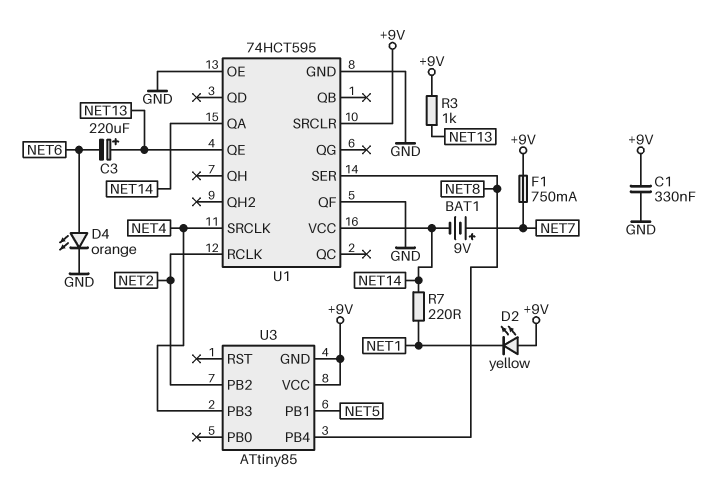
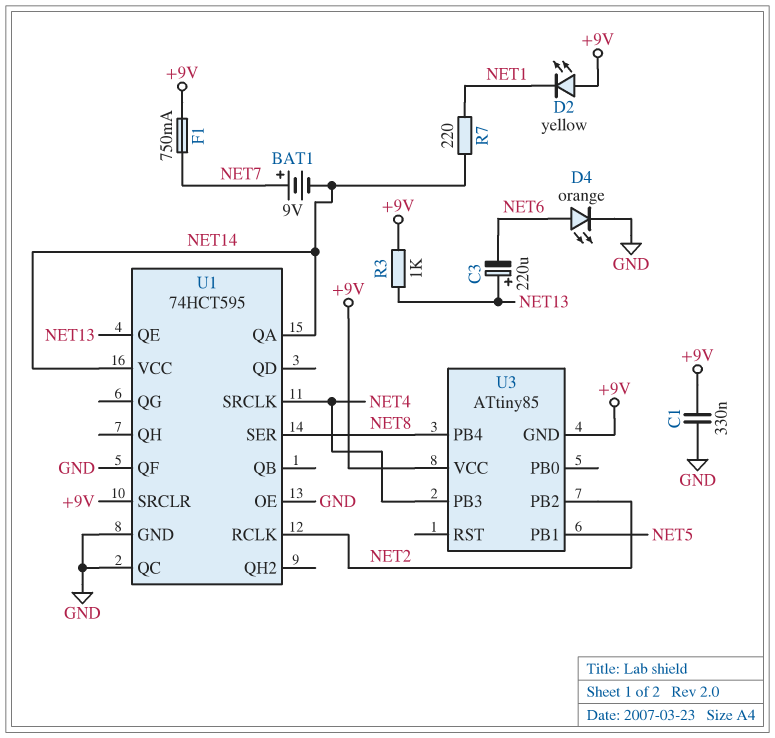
U1 pin QC: none -> GND

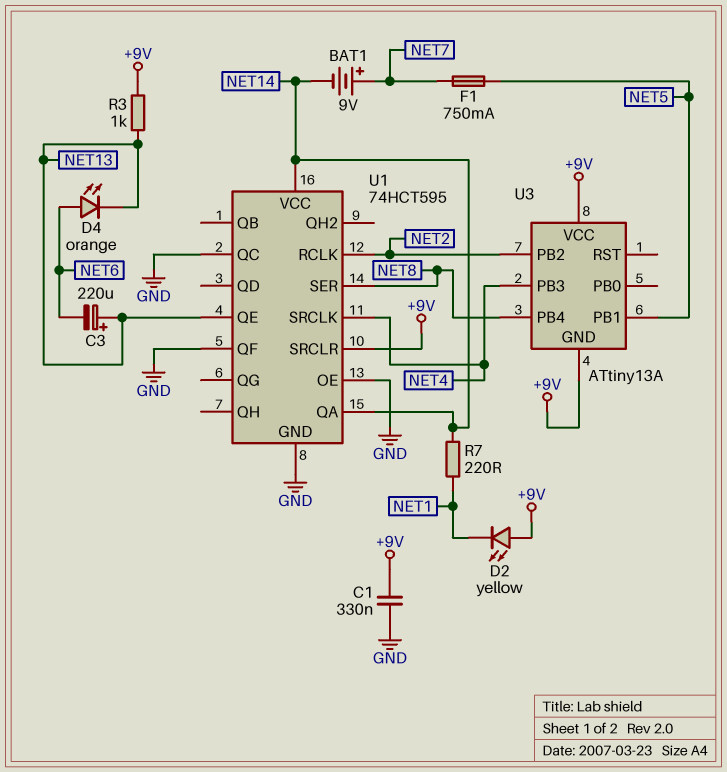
D4: LED orange (A NET6, K GND) -> LED orange (A NET6, K NET13)
F1: 750mA (+9V, NET7) -> 750mA (NET5, NET7)
U3: ATtiny85 -> ATtiny13A

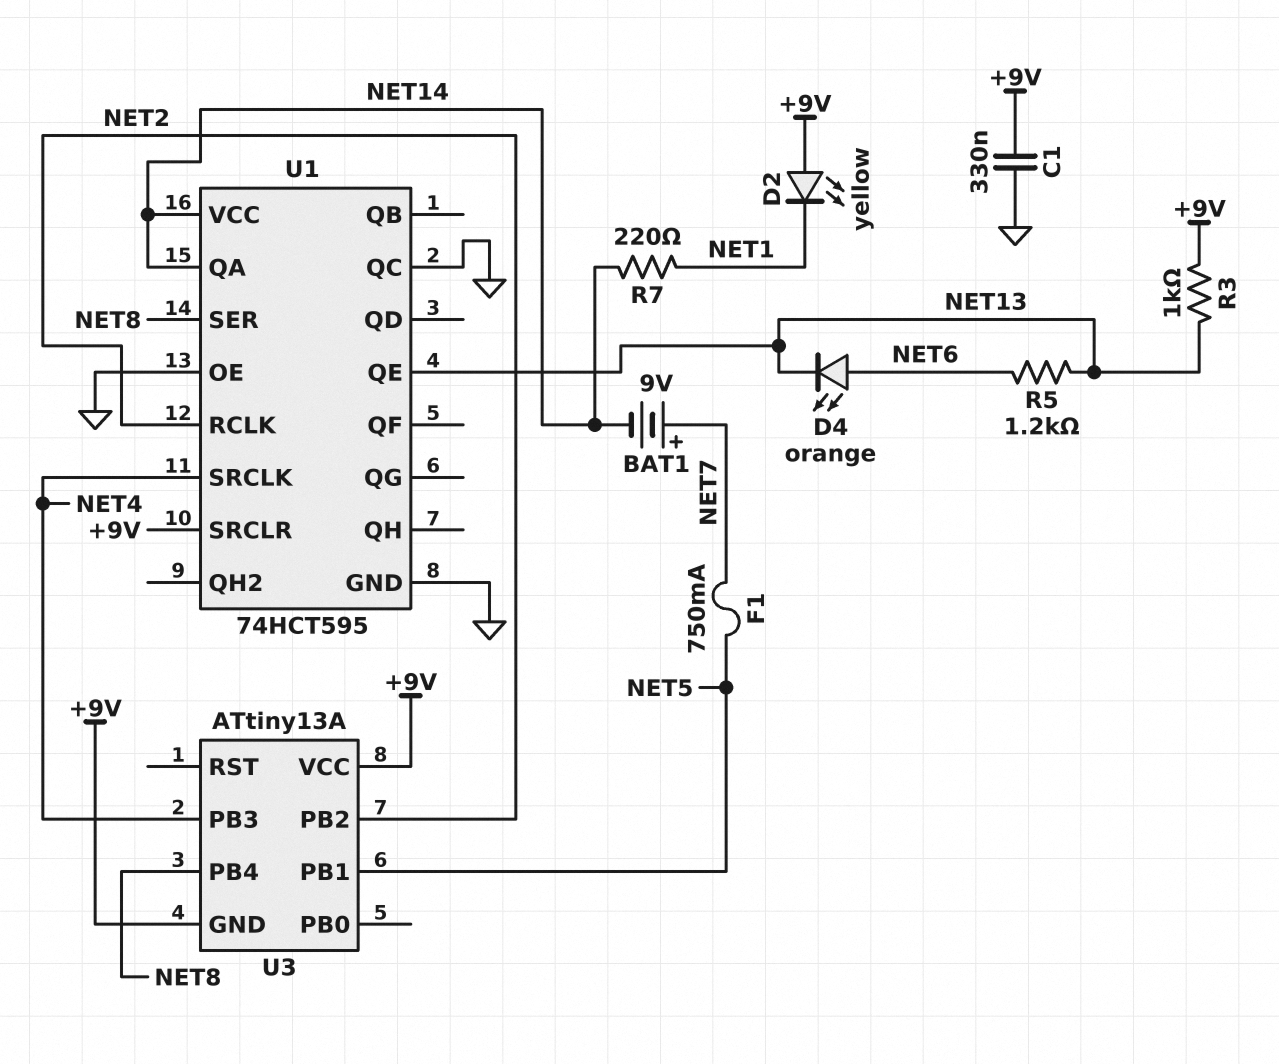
C3: 220uF (plus NET13, minus NET6) -> none
R5: none -> 1.2k (NET6, NET13)
U1 pin QF: GND -> none

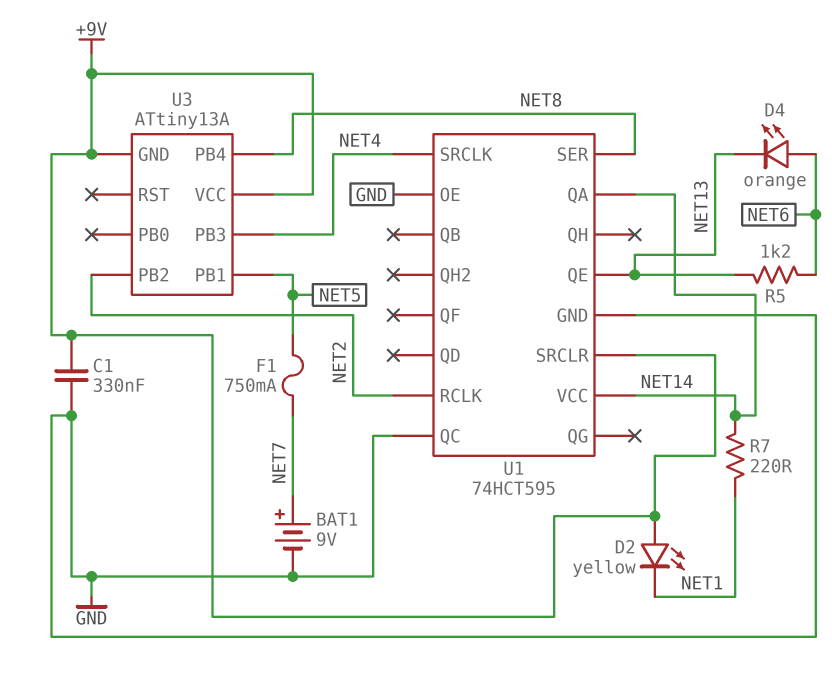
BAT1: 9V (plus NET7, minus NET14) -> 9V (plus NET7, minus GND)
R3: 1k (+9V, NET13) -> none

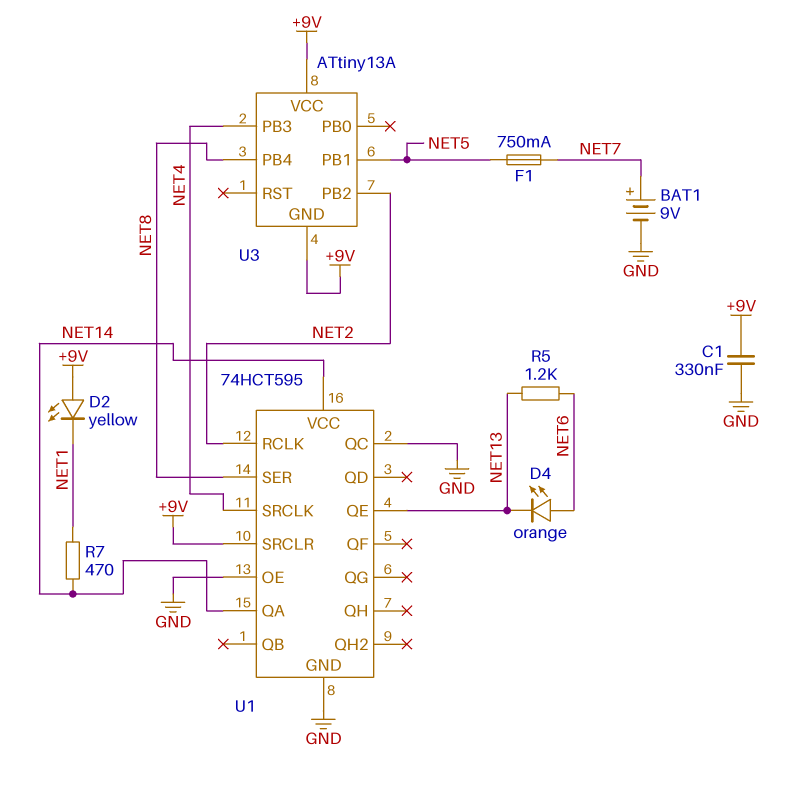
R7: 220 (NET1, NET14) -> 470 (NET1, NET14)

